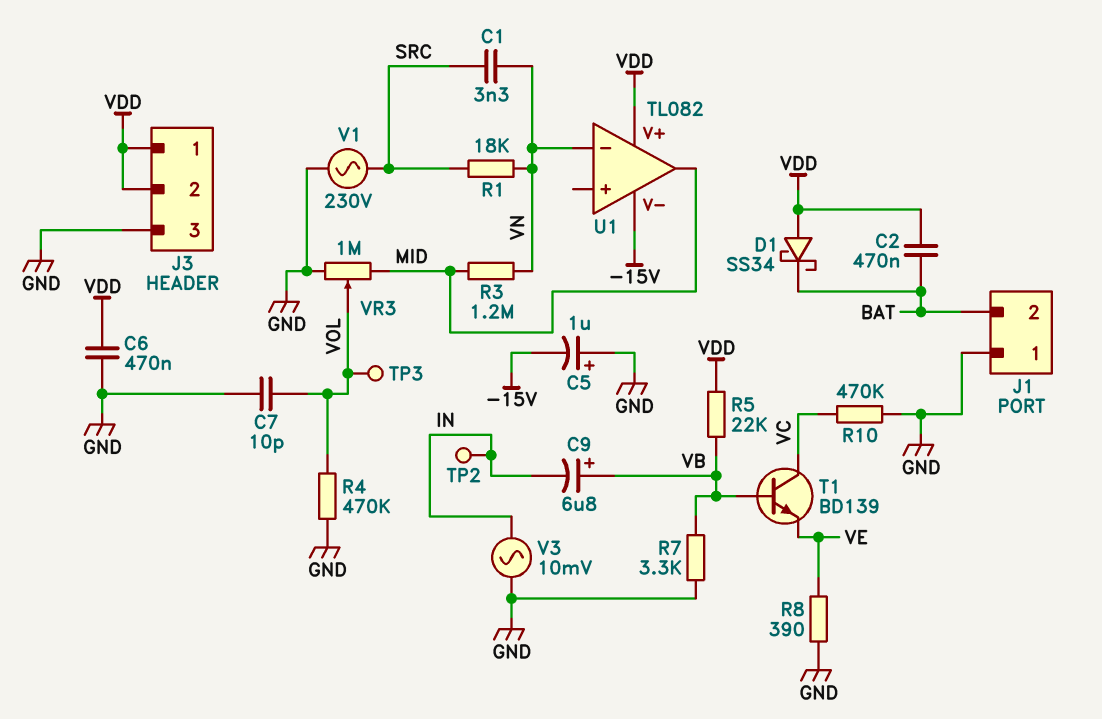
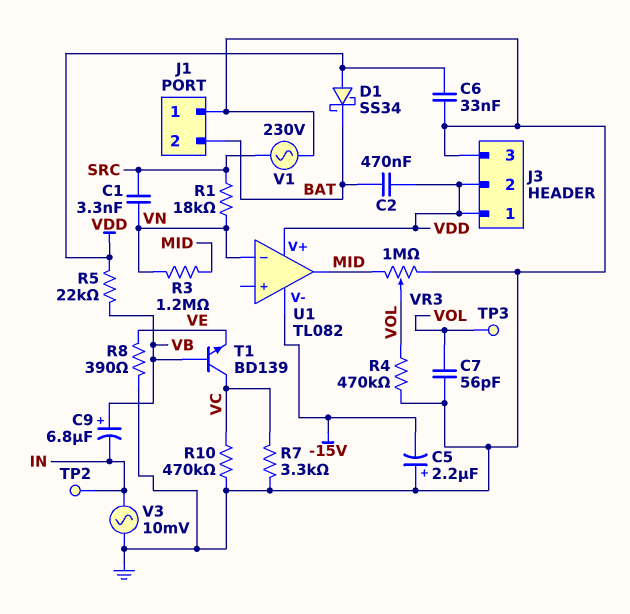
C5: 1uF (plus GND, minus -15V) -> 2.2uF (plus GND, minus -15V)
C6: 470nF (GND, VDD) -> 33nF (GND, VDD)
C7: 10pF (GND, VOL) -> 56pF (GND, VOL)
R7: 3.3k (GND, VB) -> 3.3k (GND, VC)

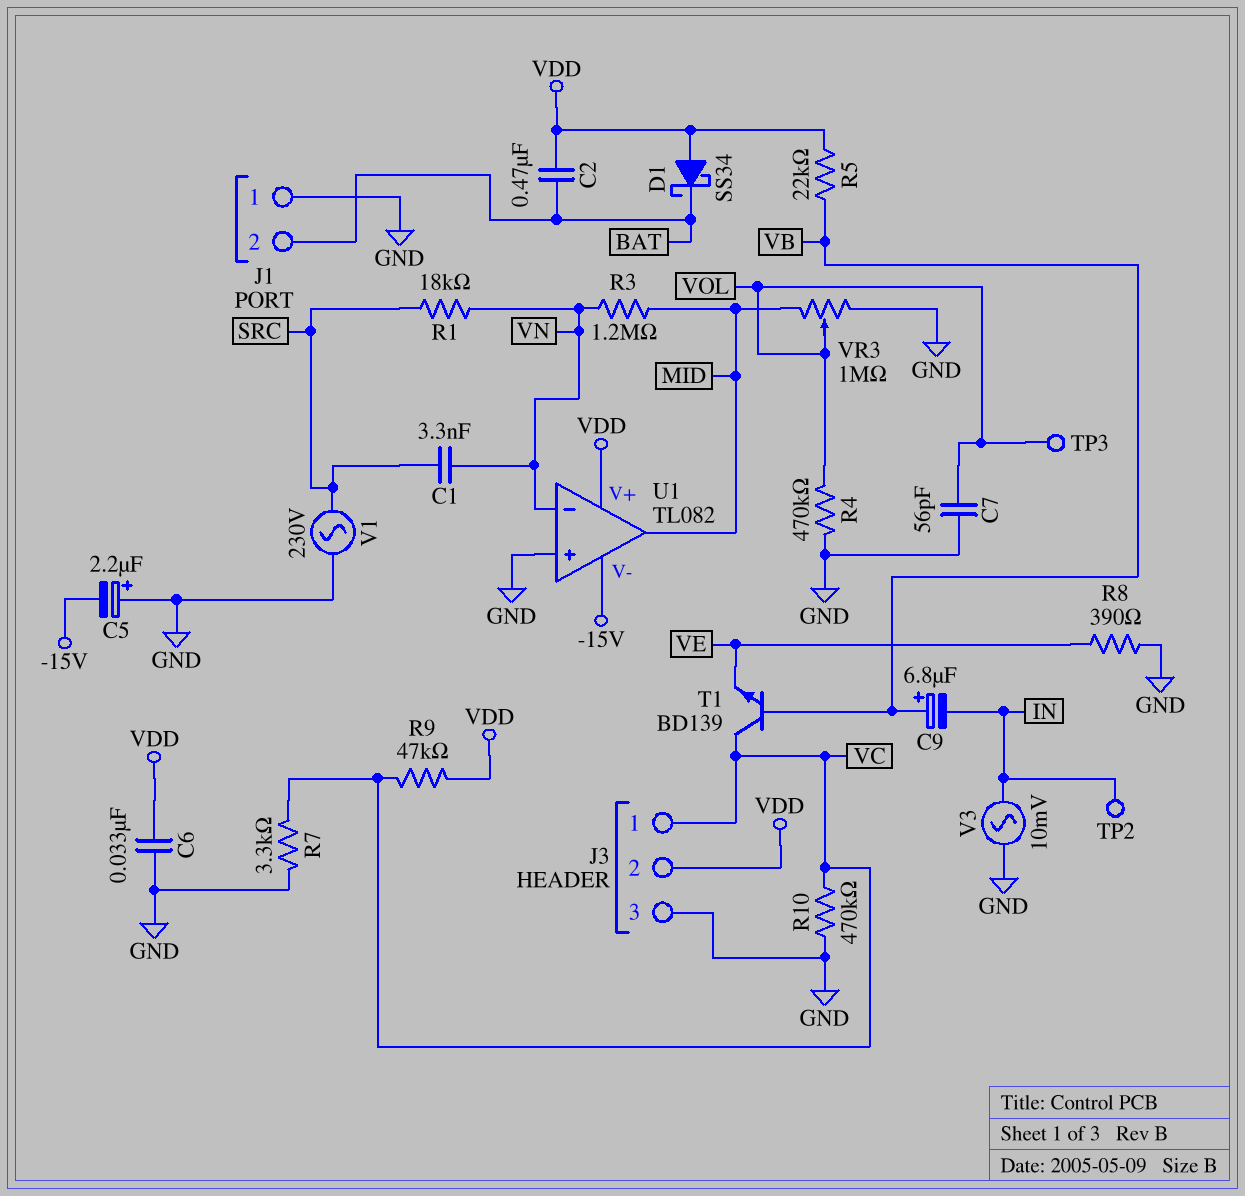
J3 pin 1: VDD -> VC
R9: none -> 47k (VC, VDD)
U1 pin in+: none -> GND

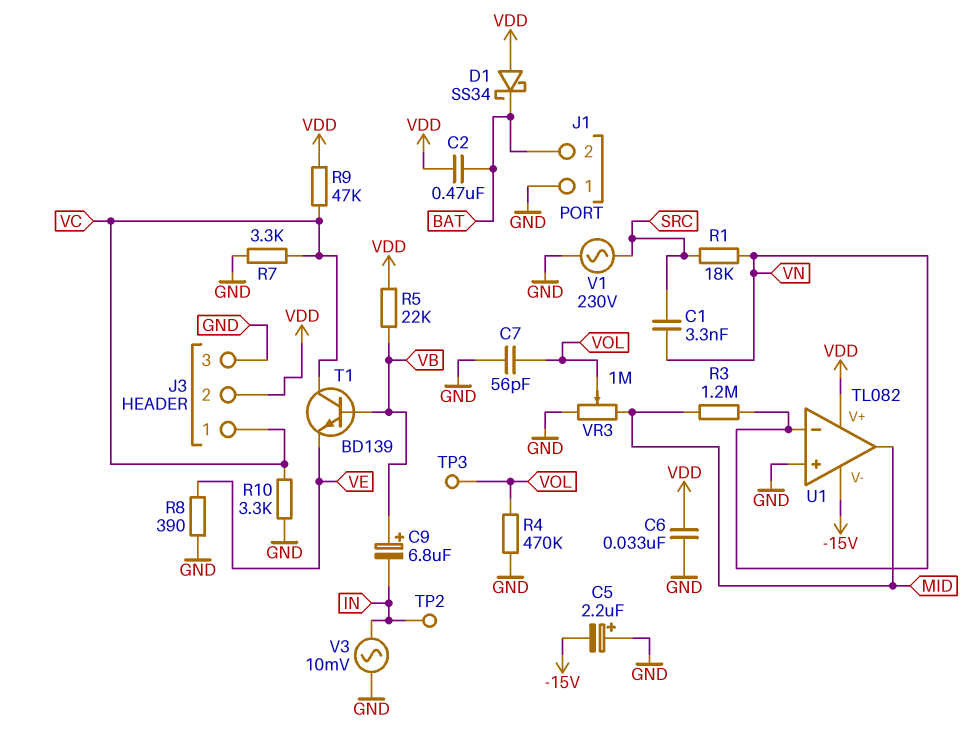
R10: 470k (GND, VC) -> 3.3k (GND, VC)

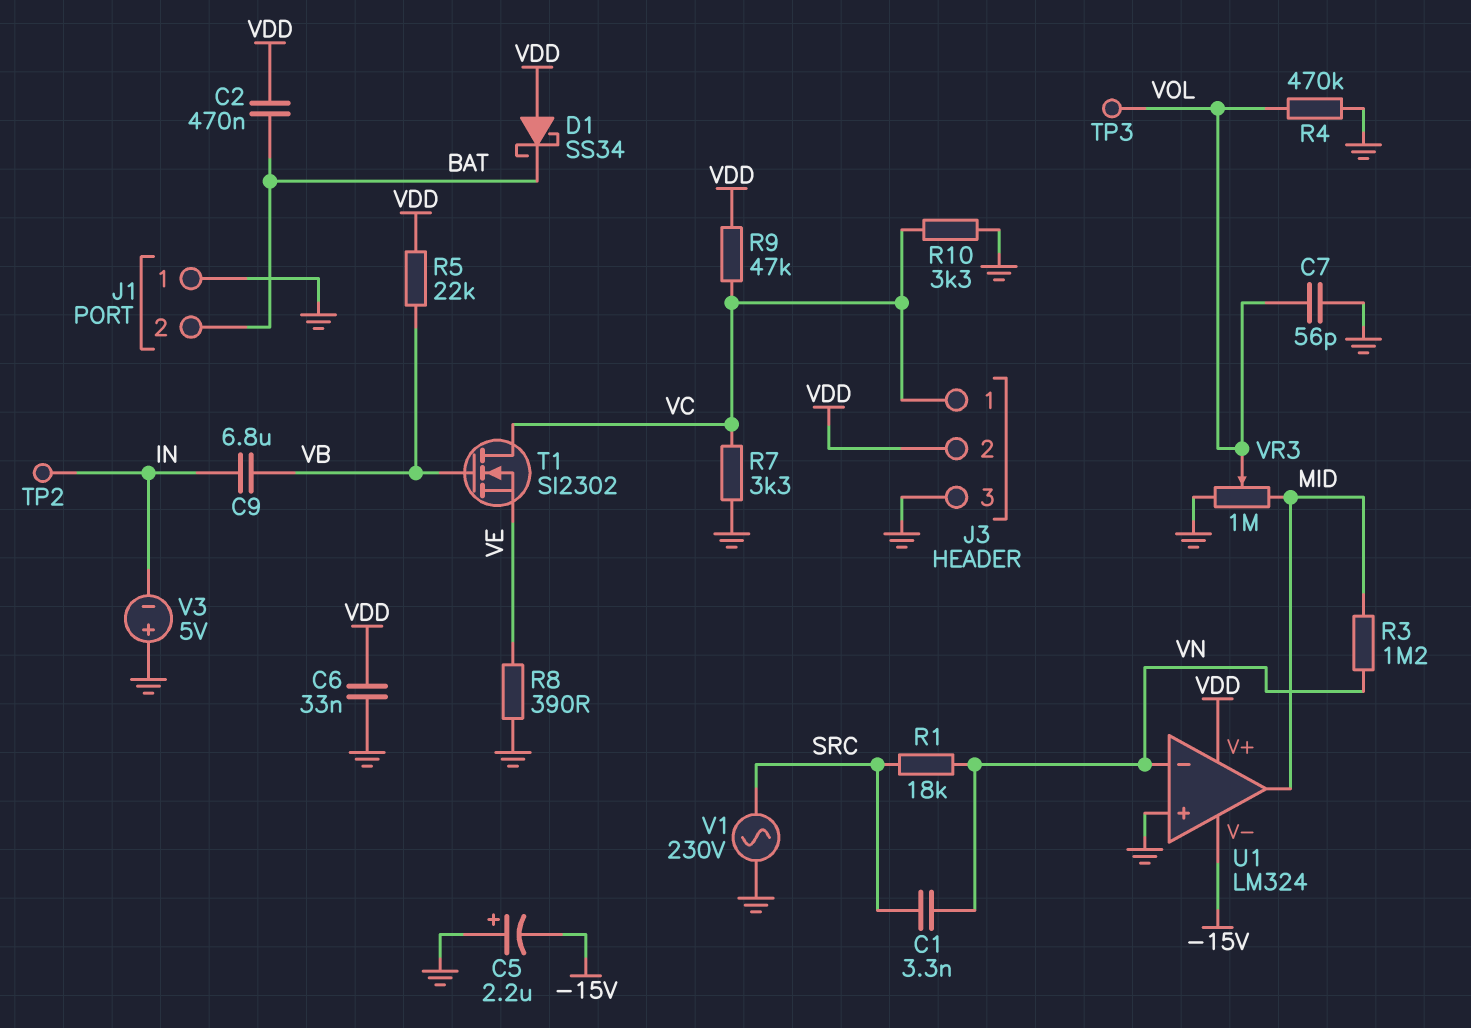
C9: 6.8uF (plus VB, minus IN) -> 6.8uF (IN, VB)
T1: NPN BD139 (B VB, C VC, E VE) -> NMOS SI2302 (G VB, D VC, S VE)
U1: TL082 -> LM324
V3: AC 10mV (GND, IN) -> 5V (plus GND, minus IN)

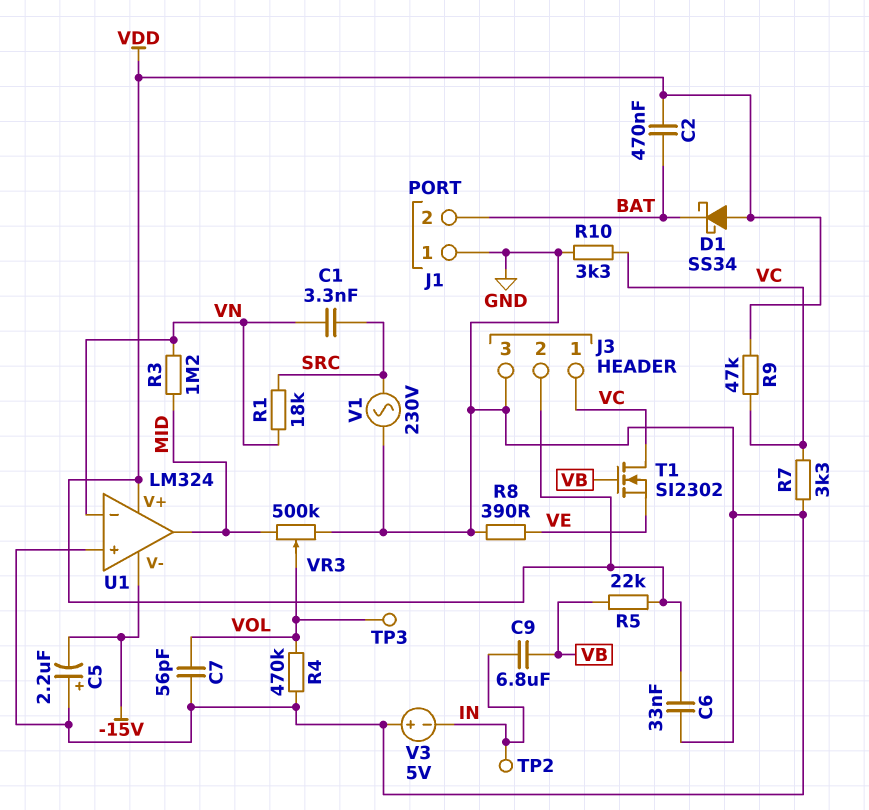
VR3: 1M (GND, MID, wiper VOL) -> 500k (GND, MID, wiper VOL)

